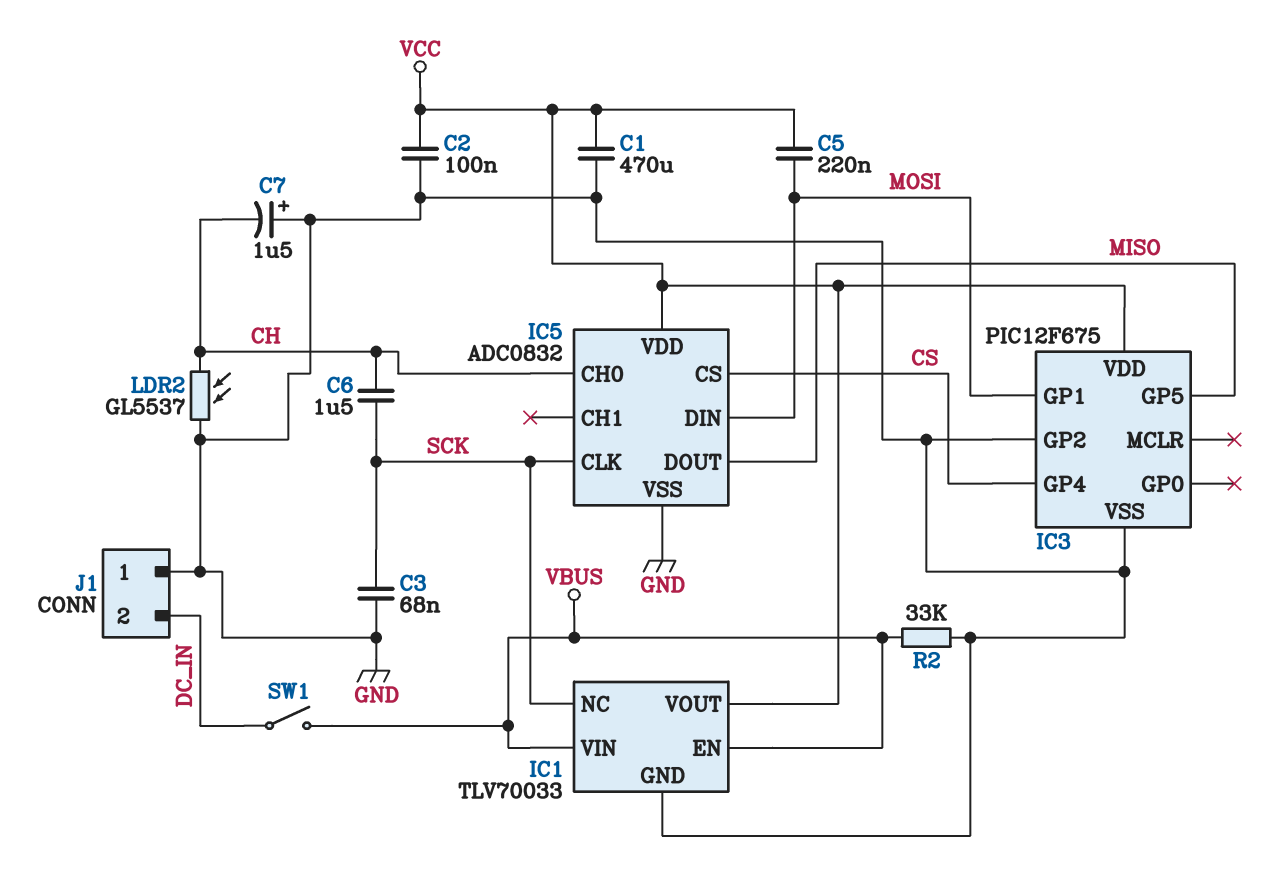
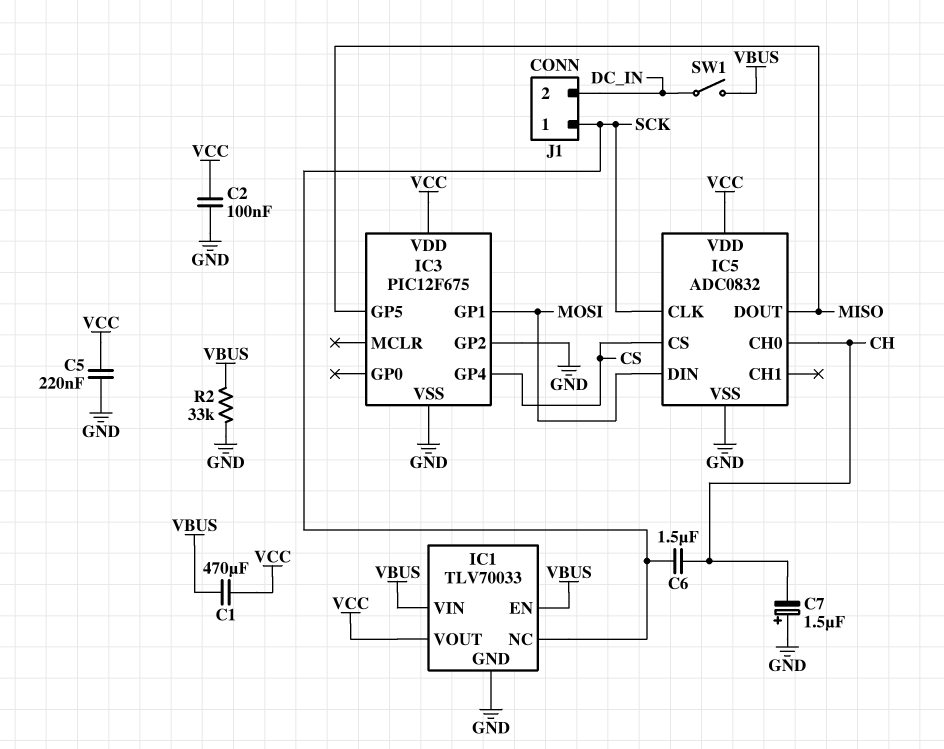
C1: 470uF (GND, VCC) -> 470uF (VBUS, VCC)
C3: 68nF (GND, SCK) -> none
C5: 220nF (MOSI, VCC) -> 220nF (GND, VCC)
J1 pin 1: GND -> SCK
LDR2: GL5537 (CH, GND) -> none

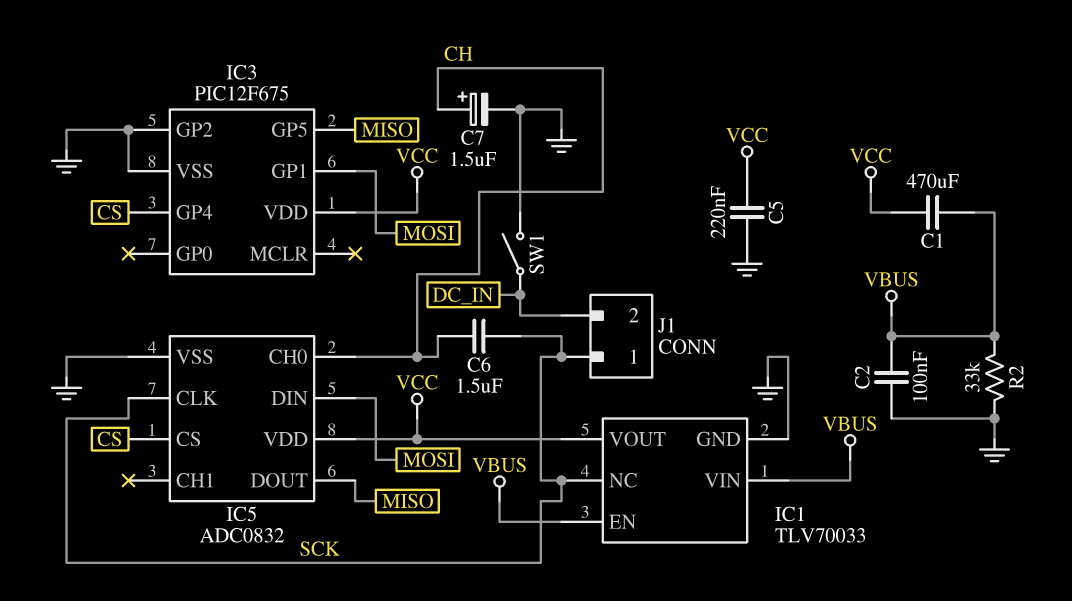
C2: 100nF (GND, VCC) -> 100nF (GND, VBUS)
C7: 1.5uF (plus GND, minus CH) -> 1.5uF (plus CH, minus GND)
SW1: switch (DC_IN, VBUS) -> switch (DC_IN, GND)

